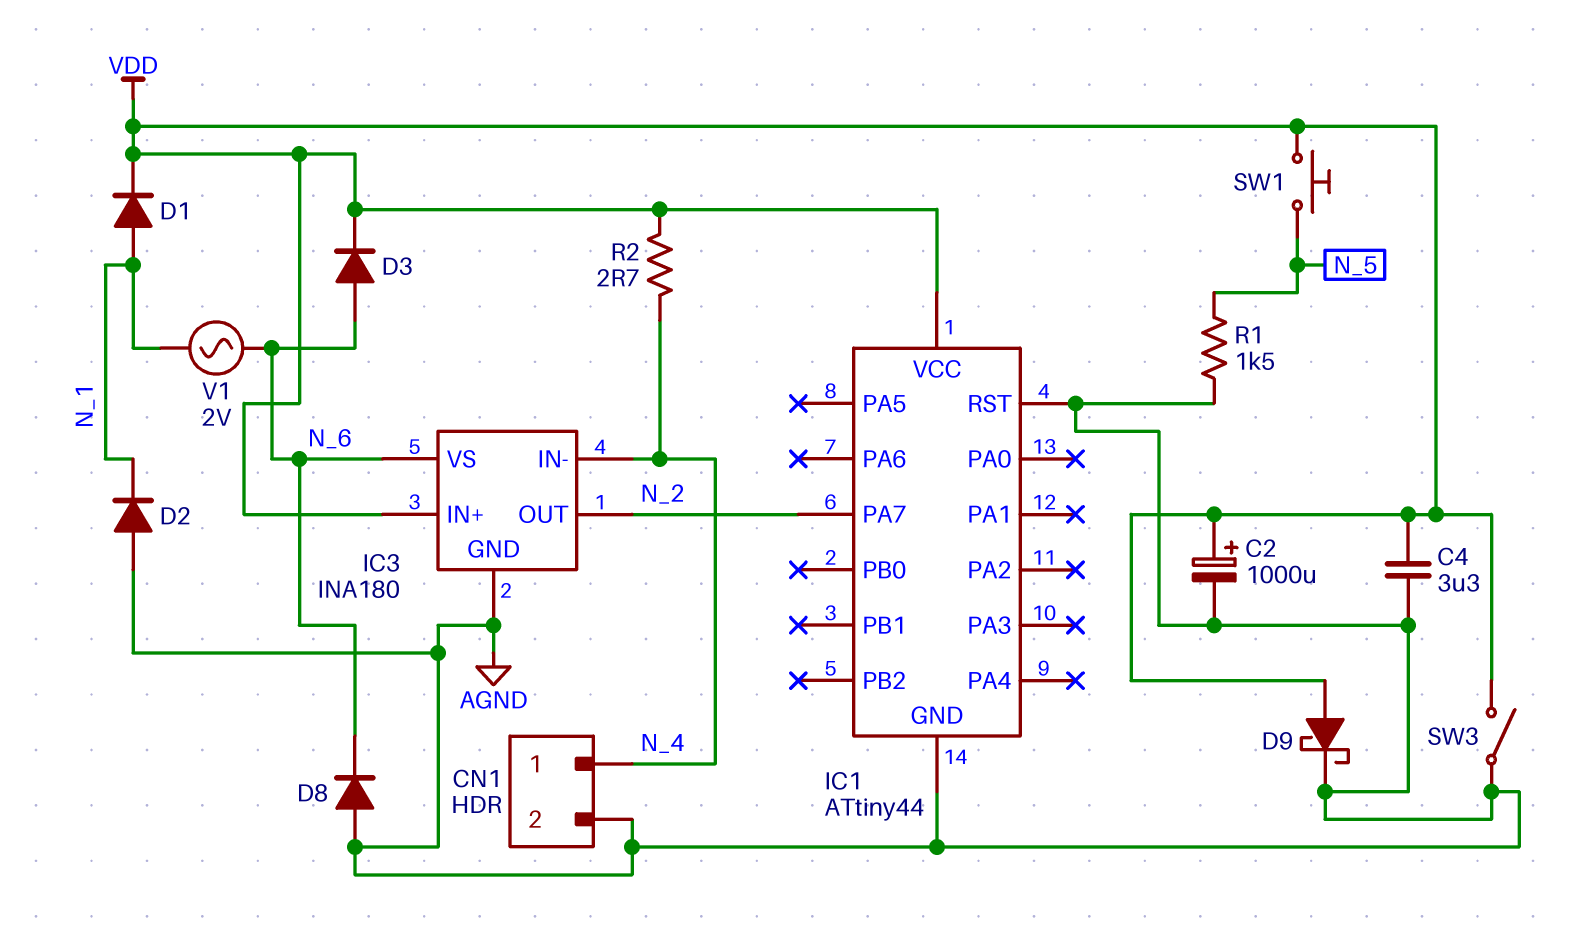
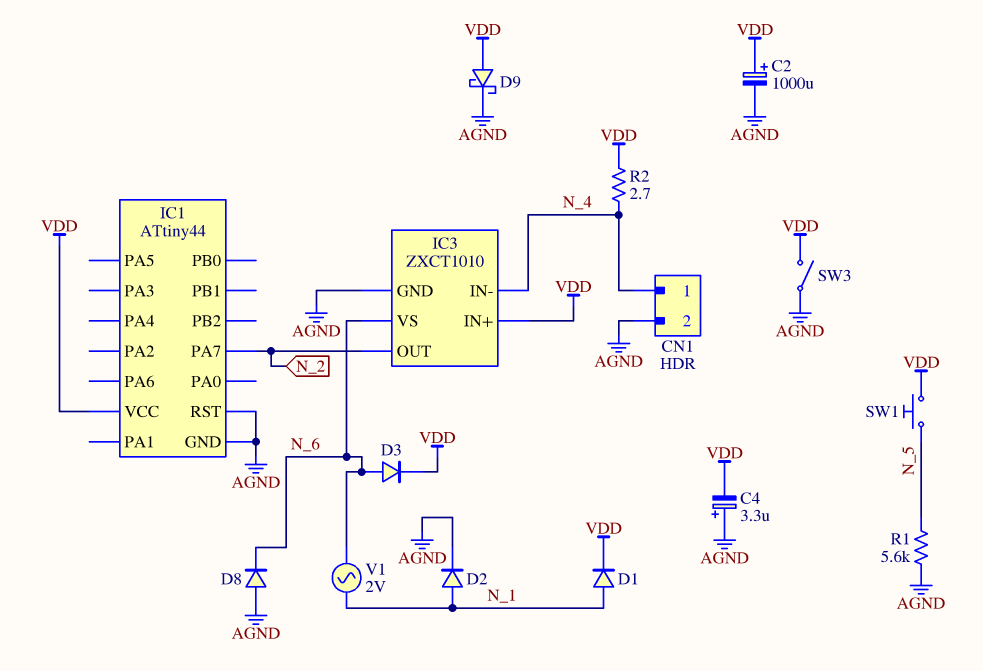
C4: 3.3uF (AGND, VDD) -> 3.3uF (plus AGND, minus VDD)
D2: diode (A AGND, K N_1) -> diode (A N_1, K AGND)
IC3: INA180 -> ZXCT1010
R1: 1.5k (AGND, N_5) -> 5.6k (AGND, N_5)

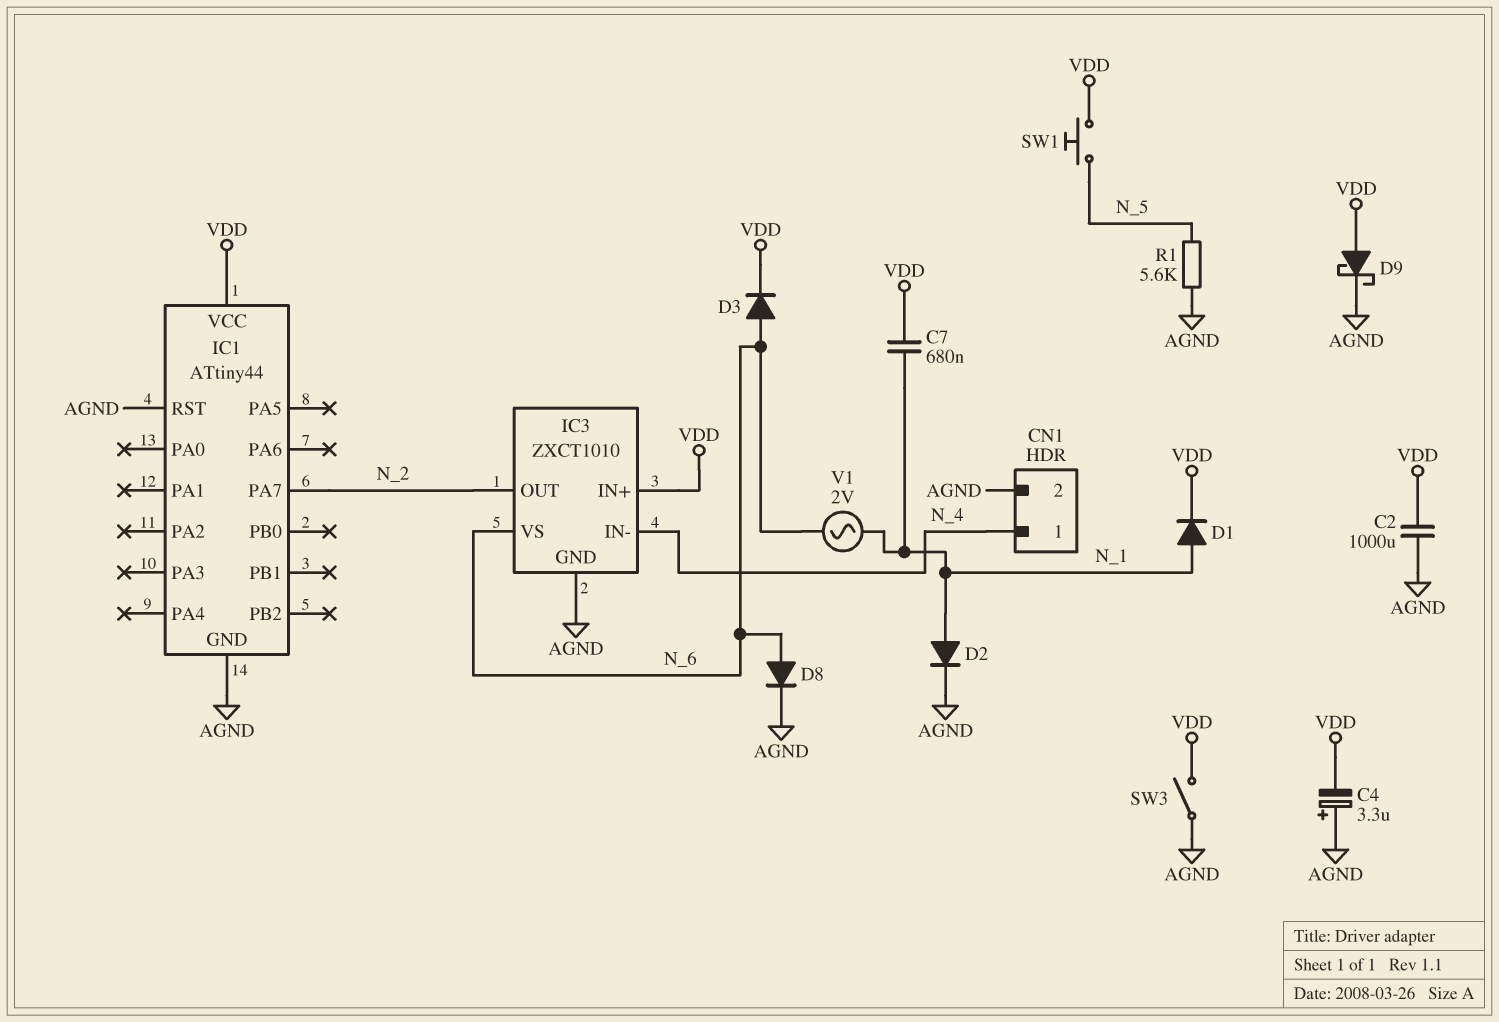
C2: 1000uF (plus VDD, minus AGND) -> 1000uF (AGND, VDD)
C7: none -> 680nF (N_1, VDD)
D8: diode (A AGND, K N_6) -> diode (A N_6, K AGND)
R2: 2.7 (N_4, VDD) -> none

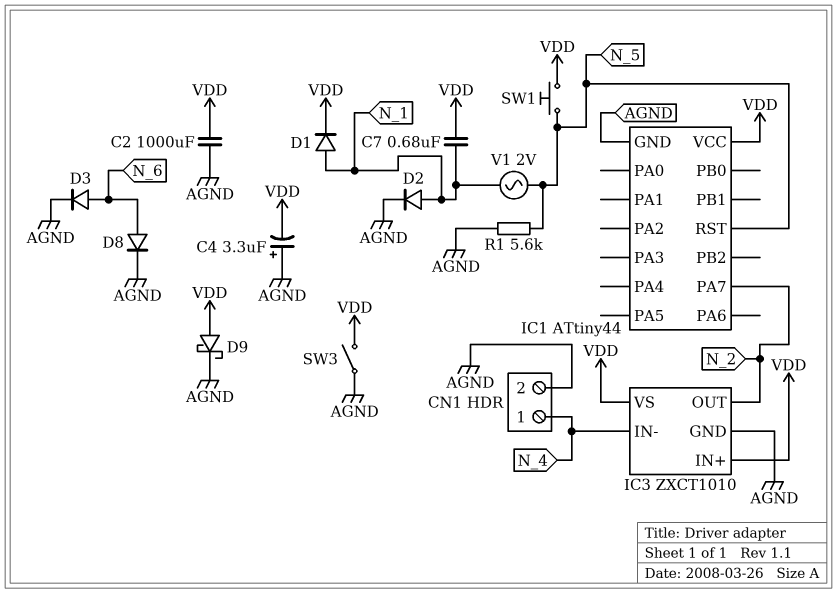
D3: diode (A N_6, K VDD) -> diode (A N_6, K AGND)
IC1 pin RST: AGND -> N_5
IC3 pin VS: N_6 -> VDD
V1: AC 2V (N_1, N_6) -> AC 2V (N_1, N_5)

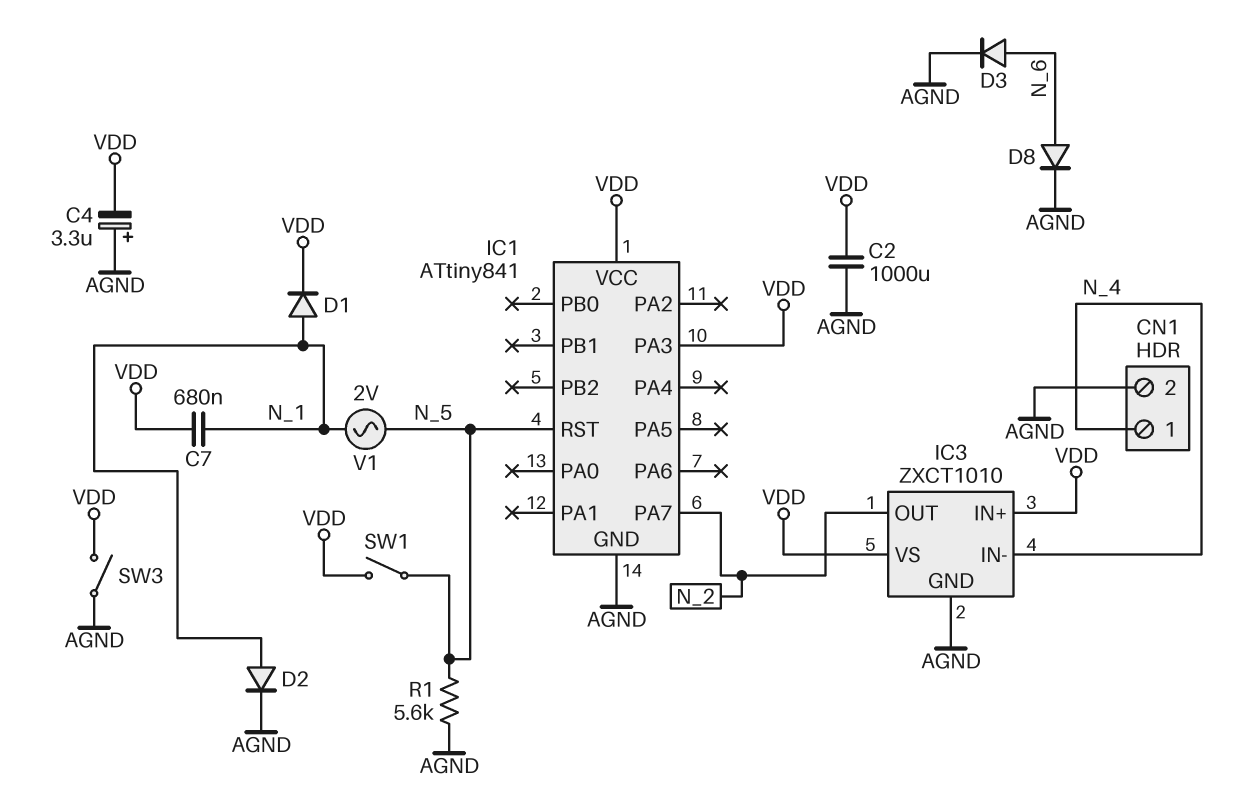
D9: schottky (A VDD, K AGND) -> none
IC1: ATtiny44 -> ATtiny841
IC1 pin PA3: none -> VDD
SW1: button (N_5, VDD) -> switch (N_5, VDD)

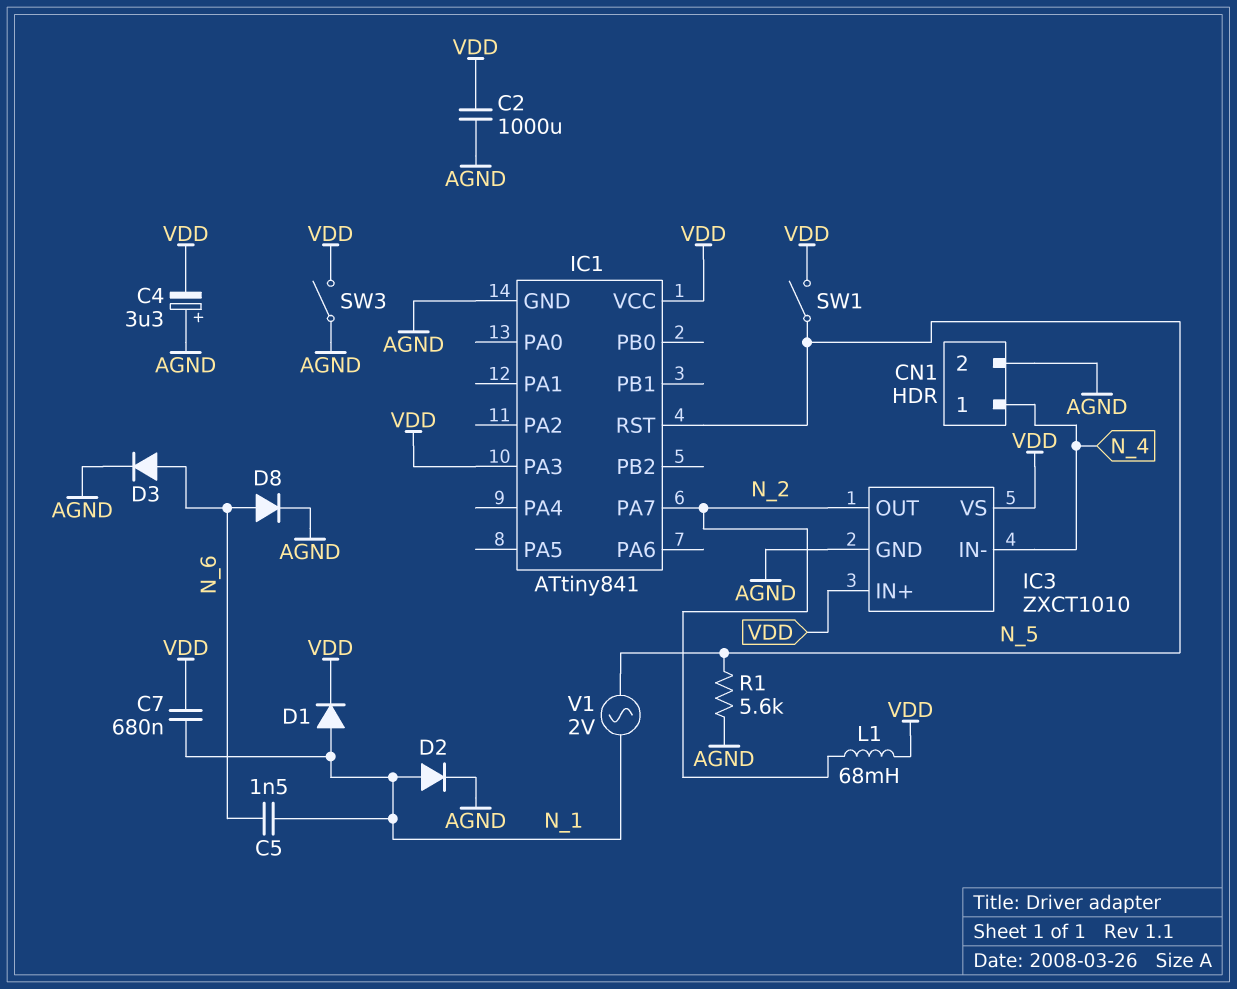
C5: none -> 1.5nF (N_1, N_6)
L1: none -> 68mH (N_2, VDD)

